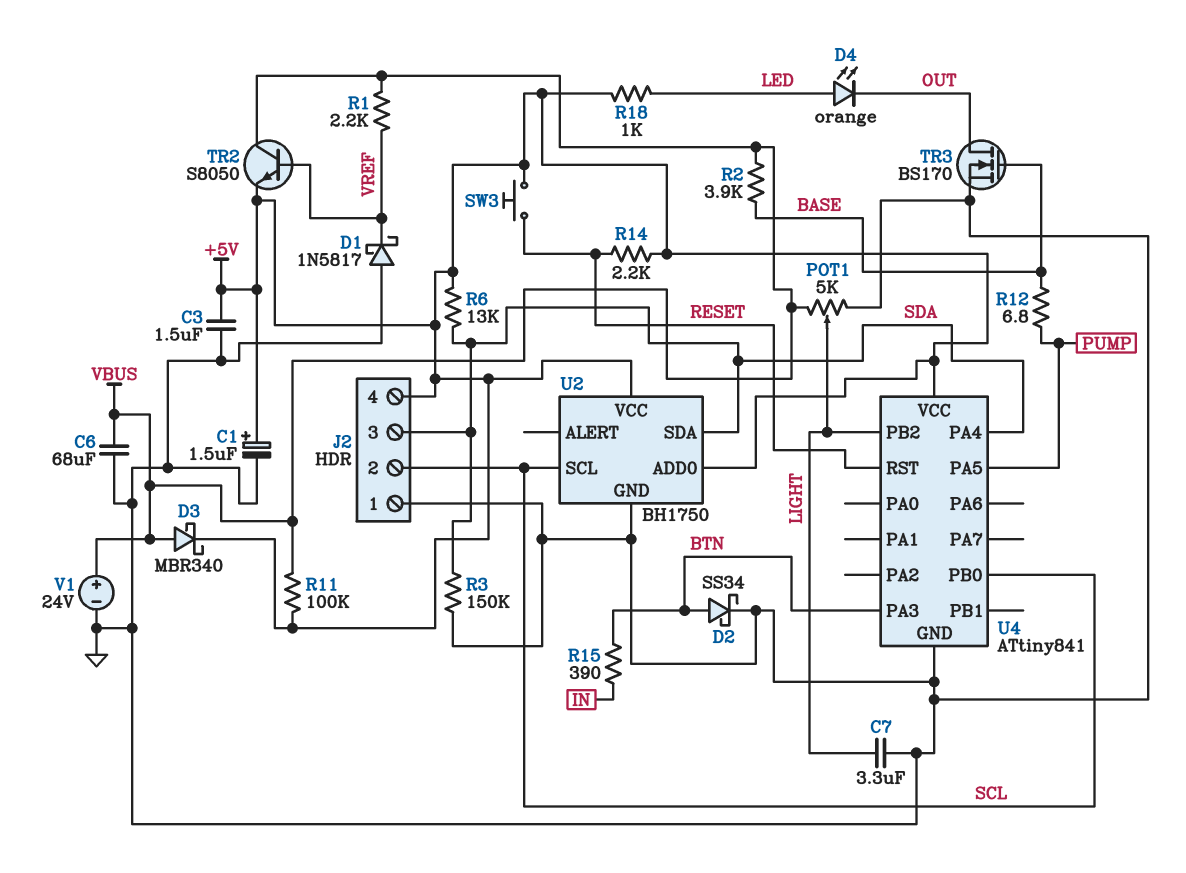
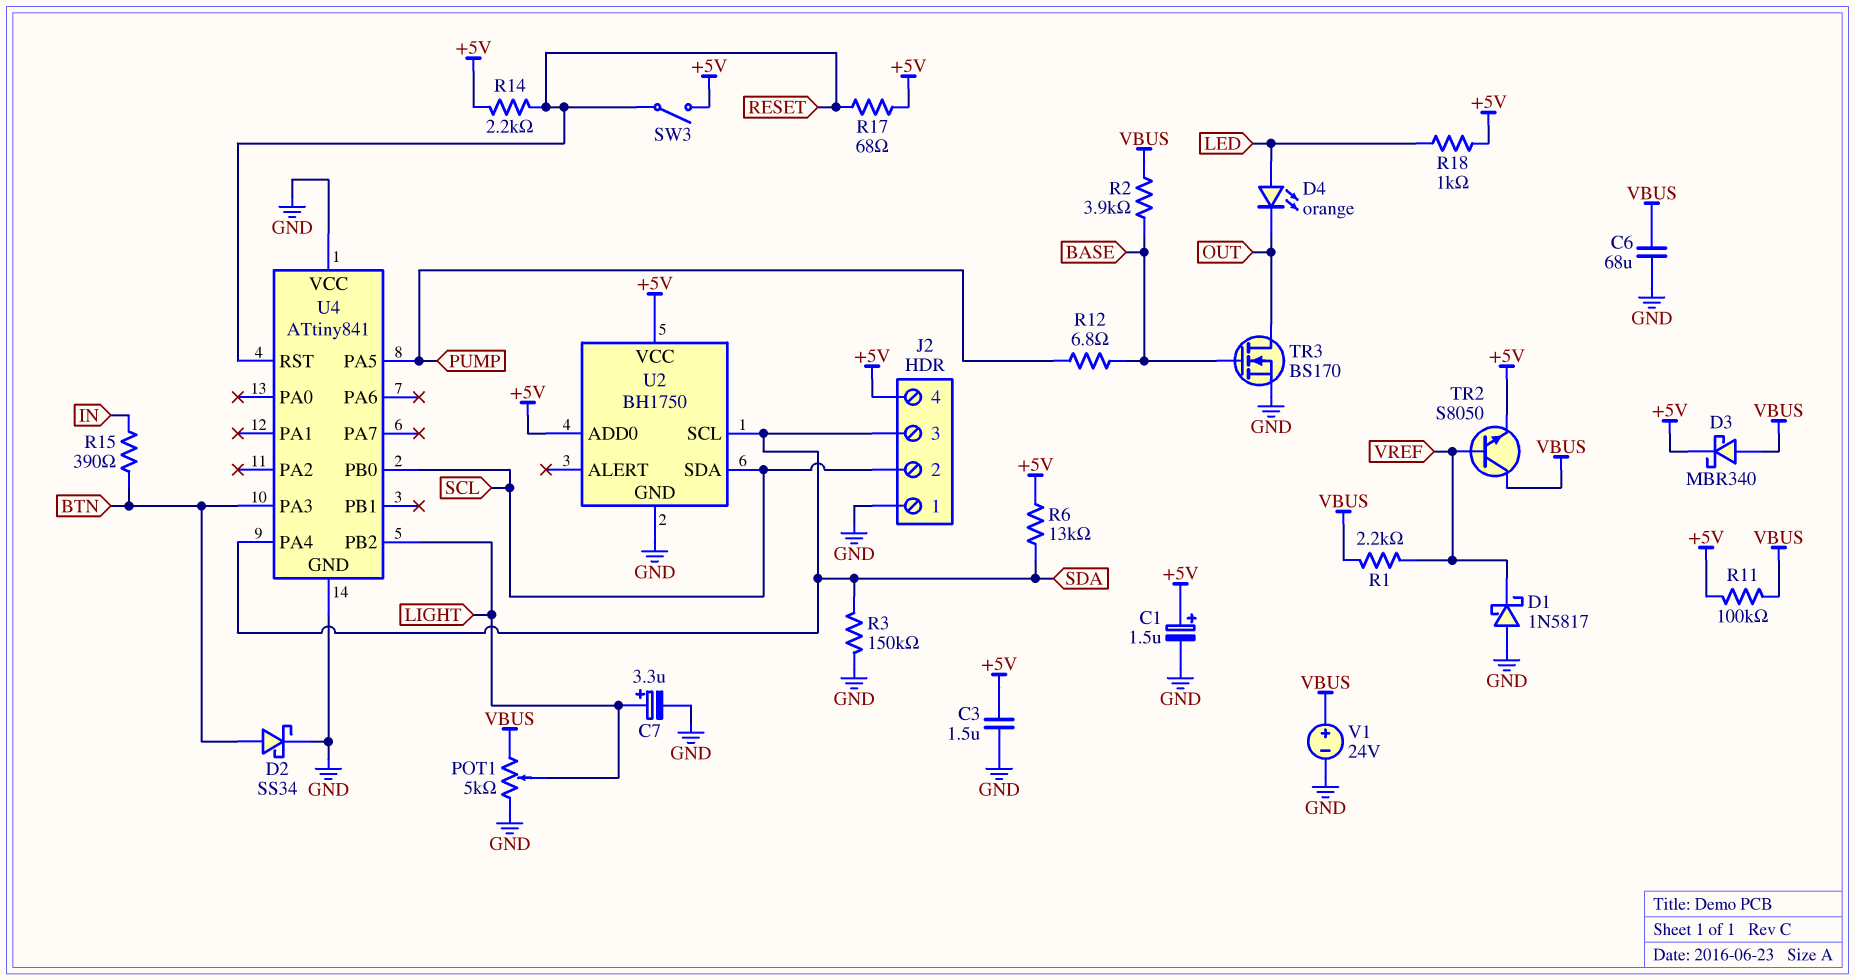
C7: 3.3uF (GND, LIGHT) -> 3.3uF (plus LIGHT, minus GND)
R17: none -> 68 (+5V, RESET)
SW3: button (+5V, RESET) -> switch (+5V, RESET)
U2 pin SCL: SCL -> SDA
U2 pin SDA: SDA -> SCL
U4 pin VCC: +5V -> GND

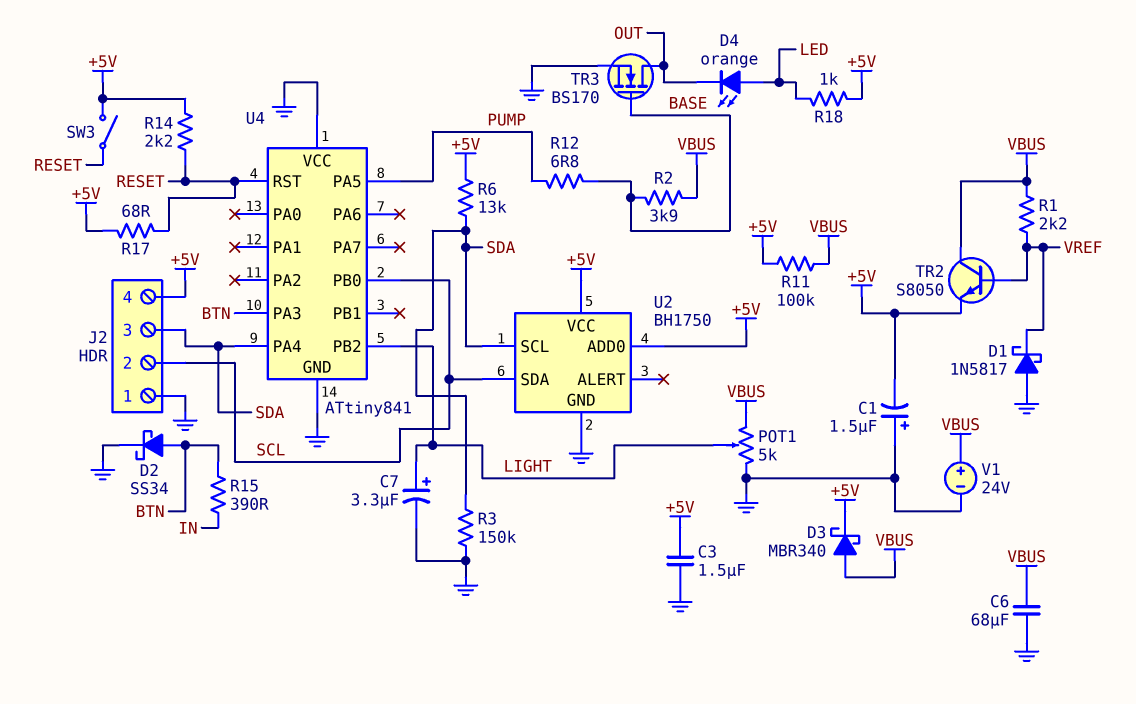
C1: 1.5uF (plus +5V, minus GND) -> 1.5uF (plus GND, minus +5V)

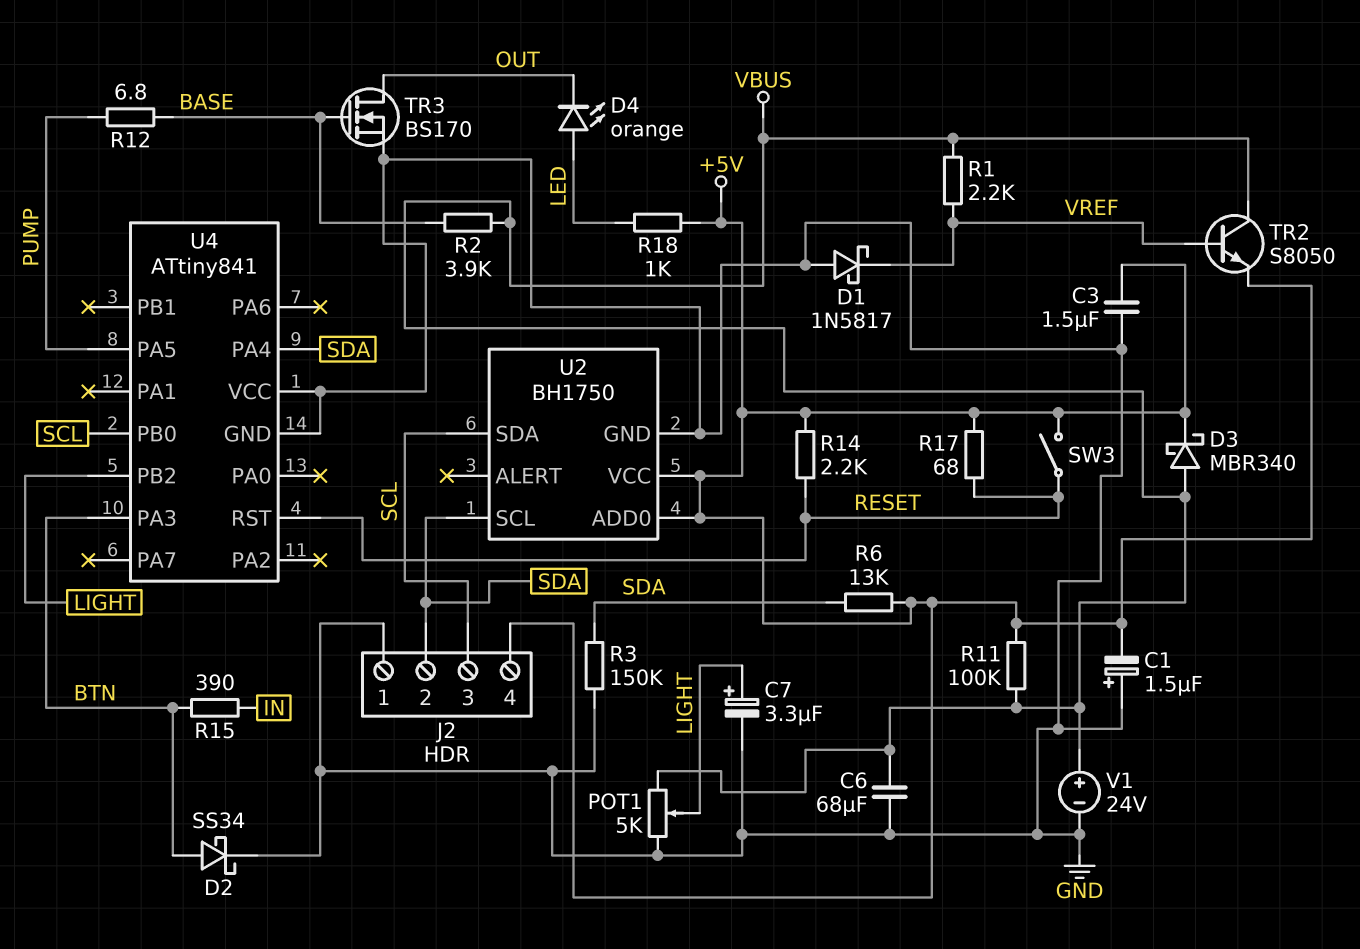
J2 pin 2: SCL -> SDA
J2 pin 3: SDA -> SCL

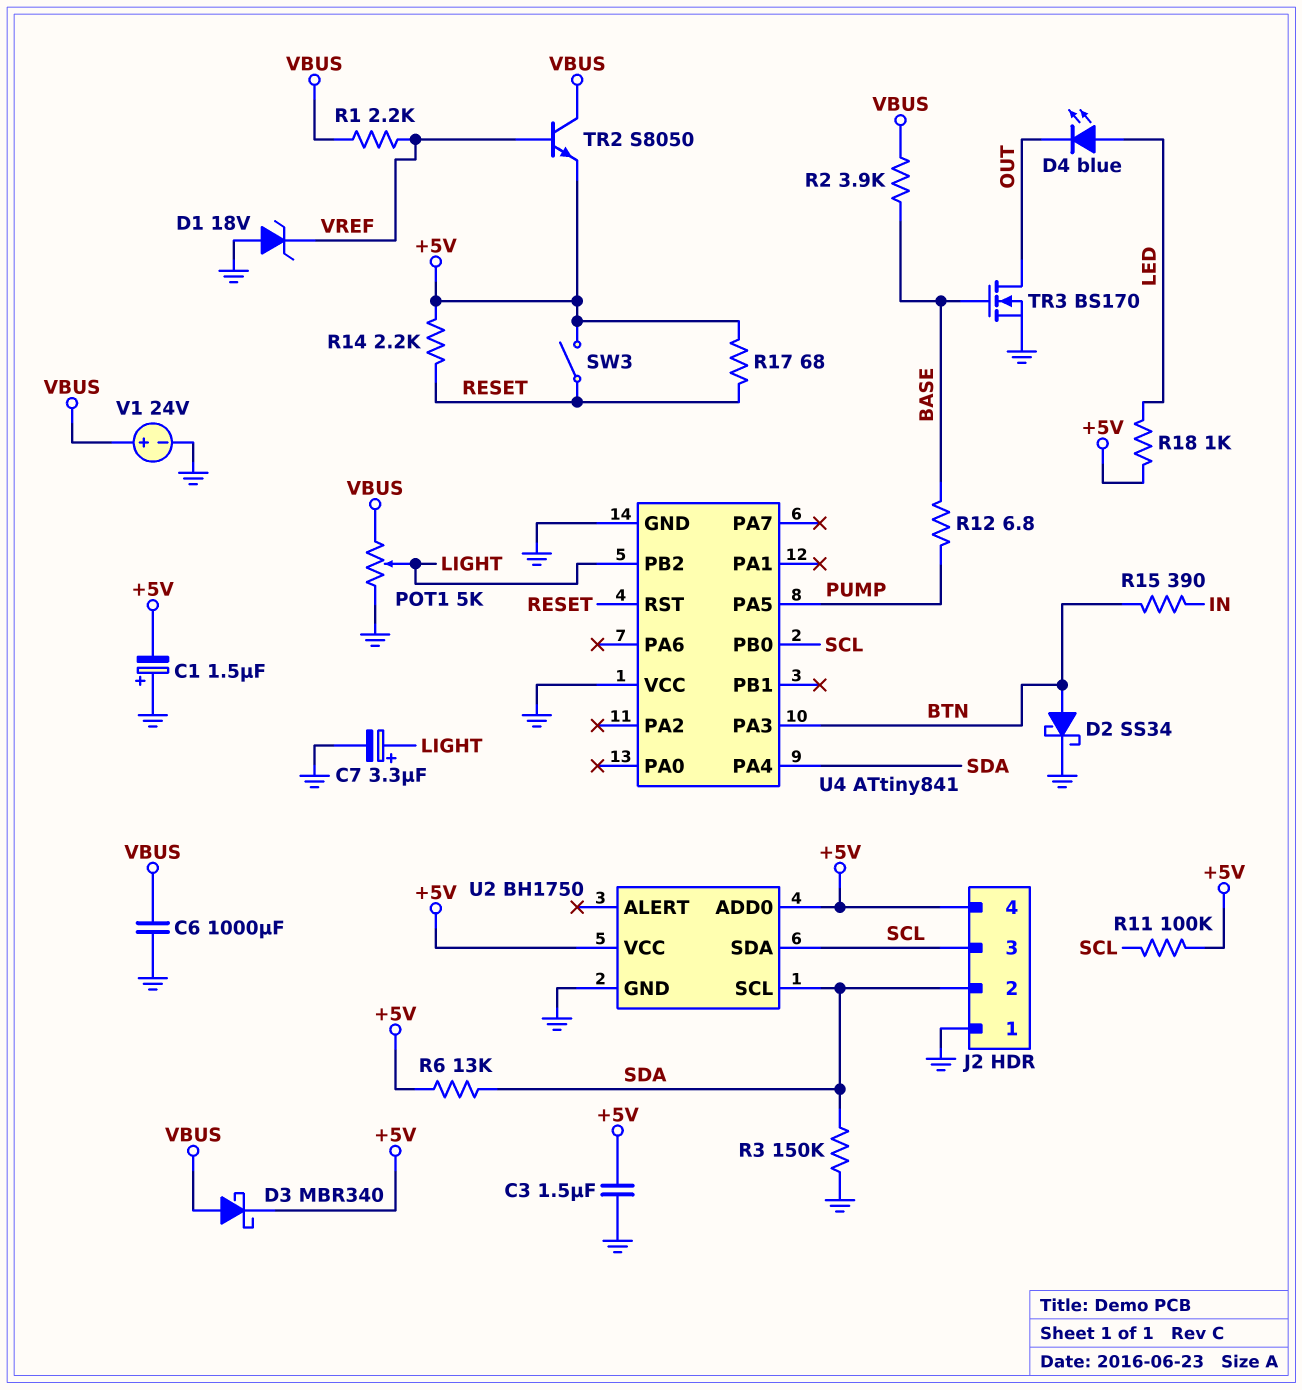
C6: 68uF (GND, VBUS) -> 1000uF (GND, VBUS)
D1: schottky 1N5817 (A GND, K VREF) -> zener 18V (A GND, K VREF)
D4: LED orange (A LED, K OUT) -> LED blue (A LED, K OUT)
R11: 100k (+5V, VBUS) -> 100k (+5V, SCL)

